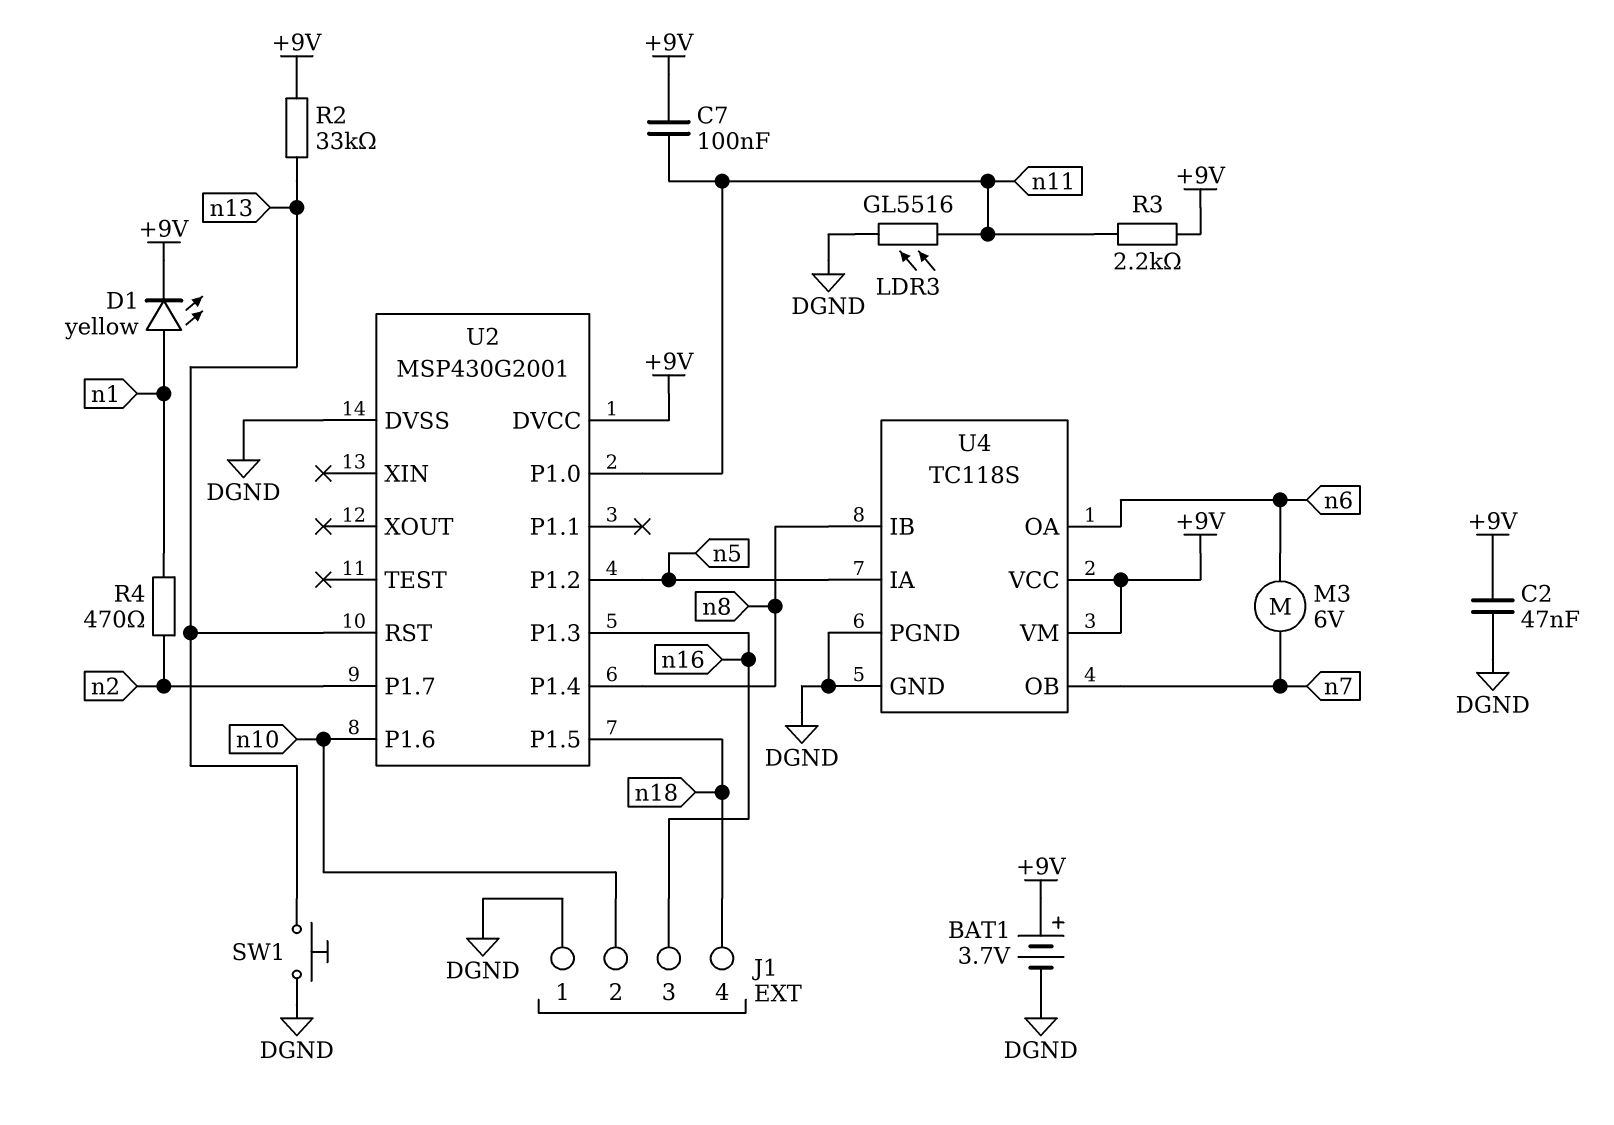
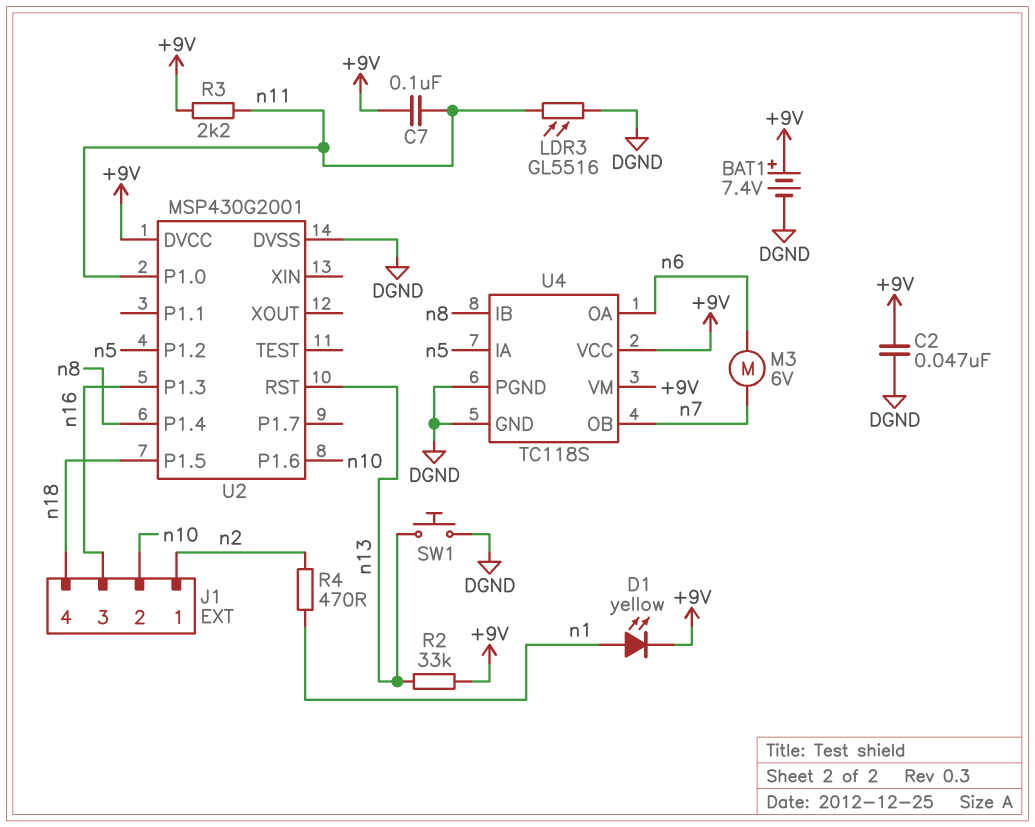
BAT1: 3.7V (plus +9V, minus DGND) -> 7.4V (plus +9V, minus DGND)
J1 pin 1: DGND -> n2
U2 pin P1.7: n2 -> none

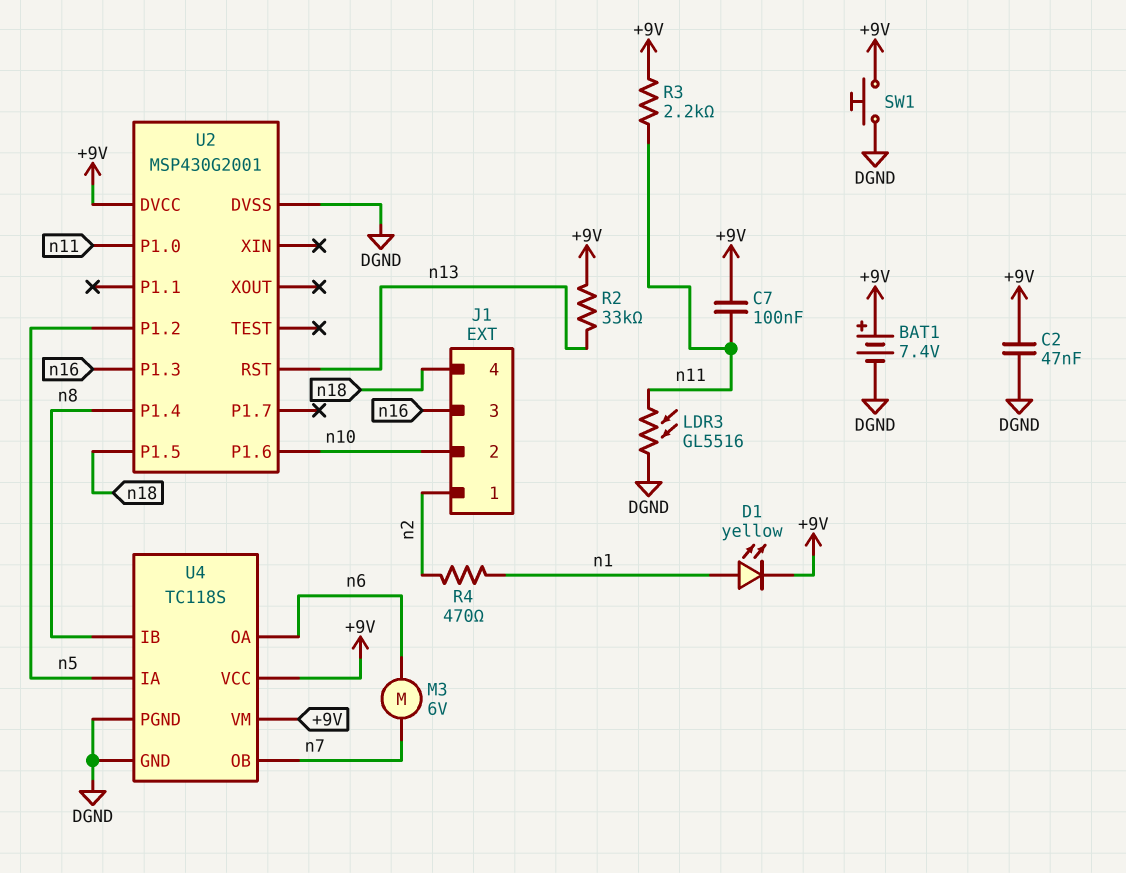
SW1: button (DGND, n13) -> button (+9V, DGND)

